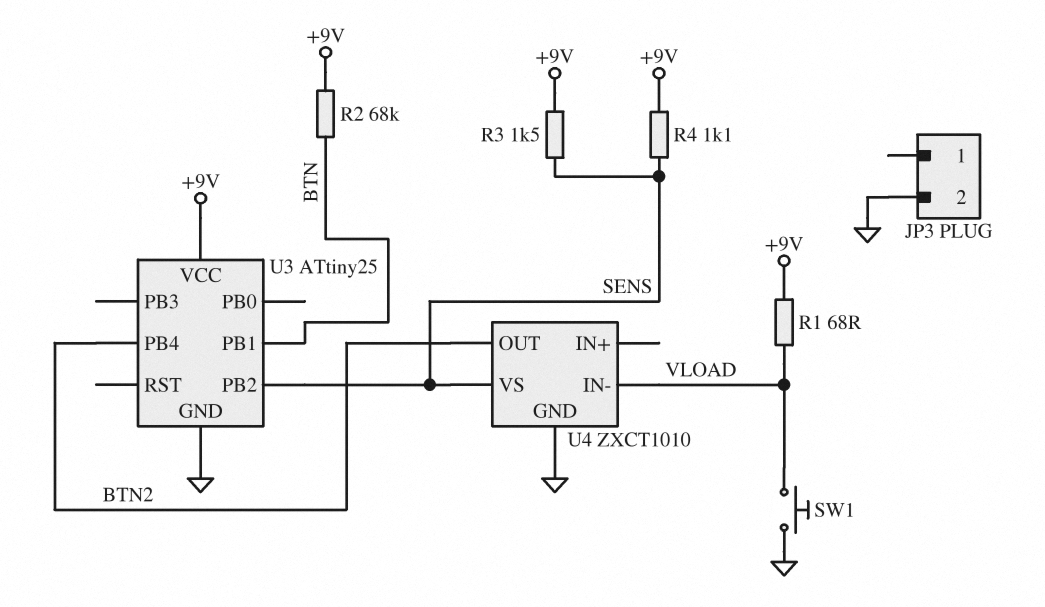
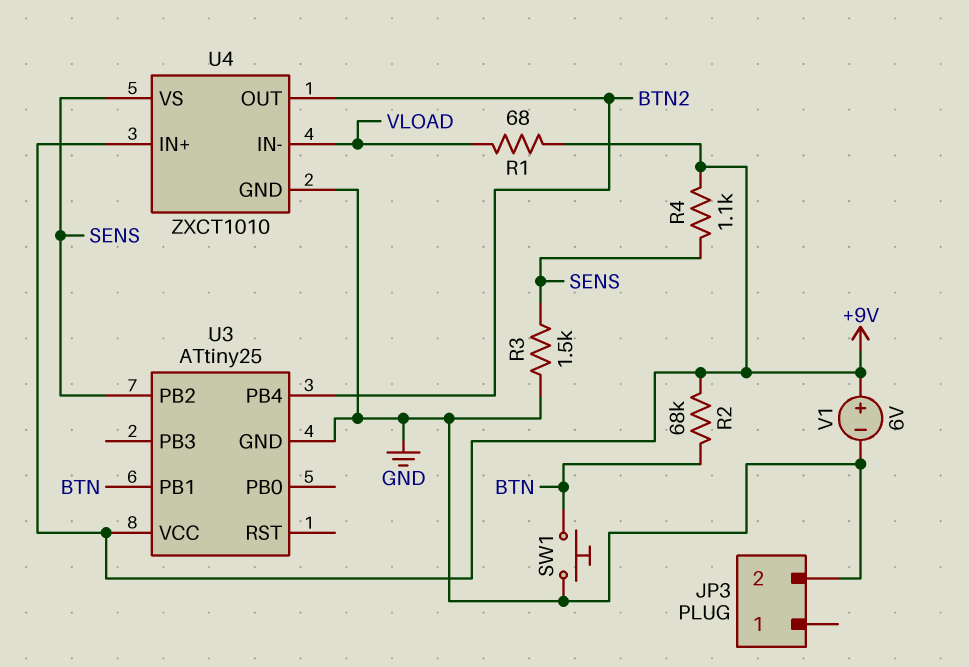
R3: 1.5k (+9V, SENS) -> 1.5k (GND, SENS)
SW1: button (GND, VLOAD) -> button (BTN, GND)
U4 pin IN+: none -> +9V
V1: none -> 6V (plus +9V, minus GND)

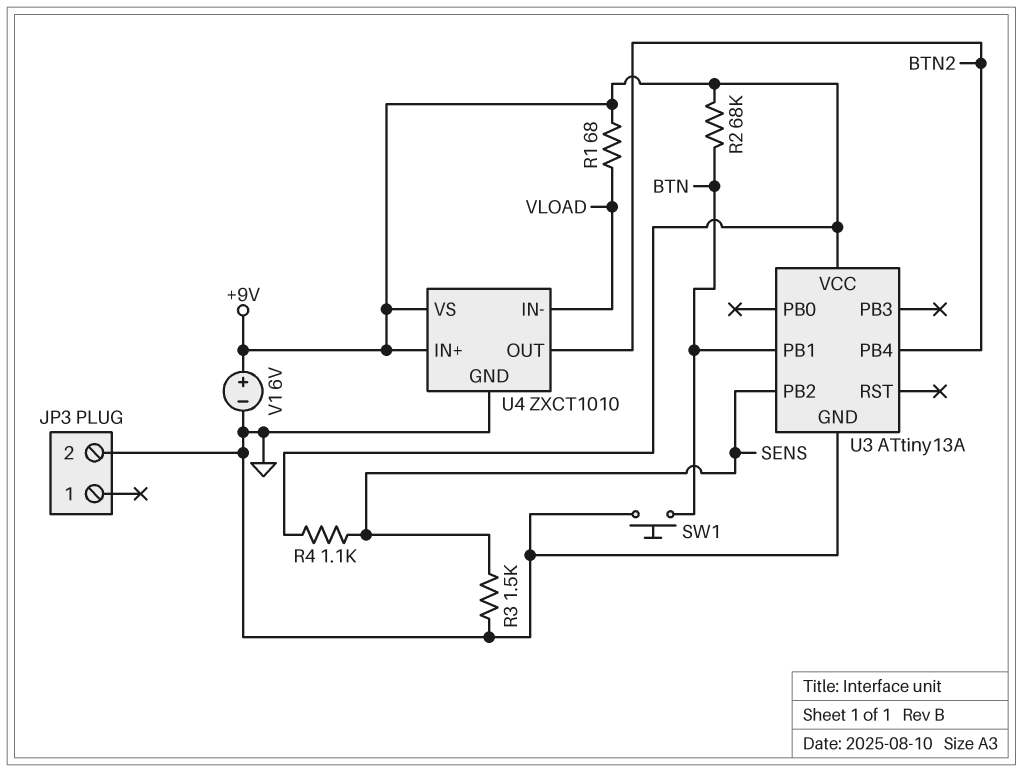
U3: ATtiny25 -> ATtiny13A
U4 pin VS: SENS -> +9V

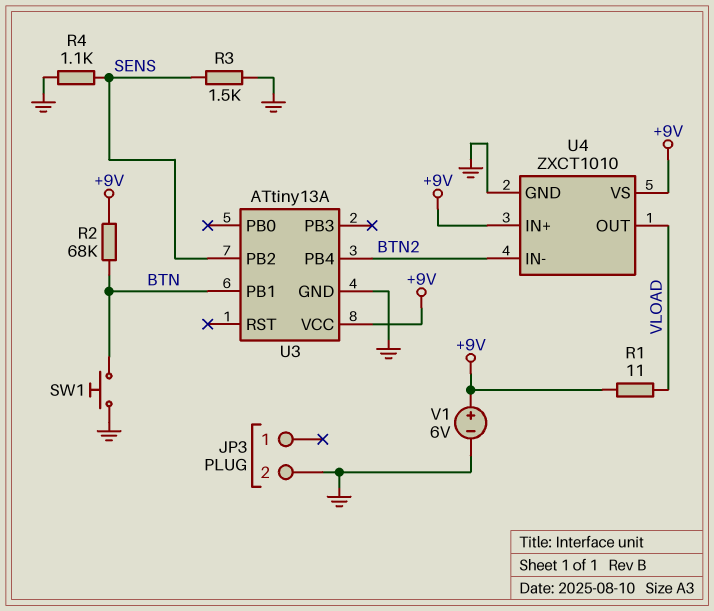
R1: 68 (+9V, VLOAD) -> 11 (+9V, VLOAD)
R4: 1.1k (+9V, SENS) -> 1.1k (GND, SENS)
U4 pin IN-: VLOAD -> BTN2
U4 pin OUT: BTN2 -> VLOAD

